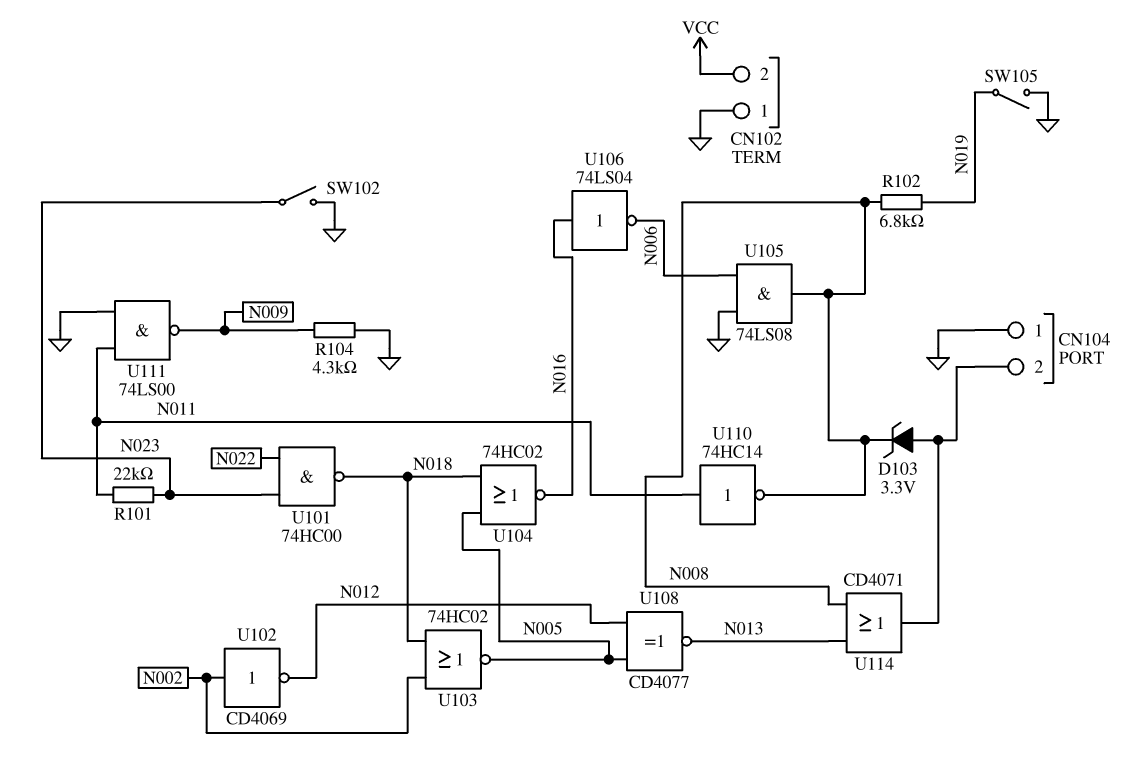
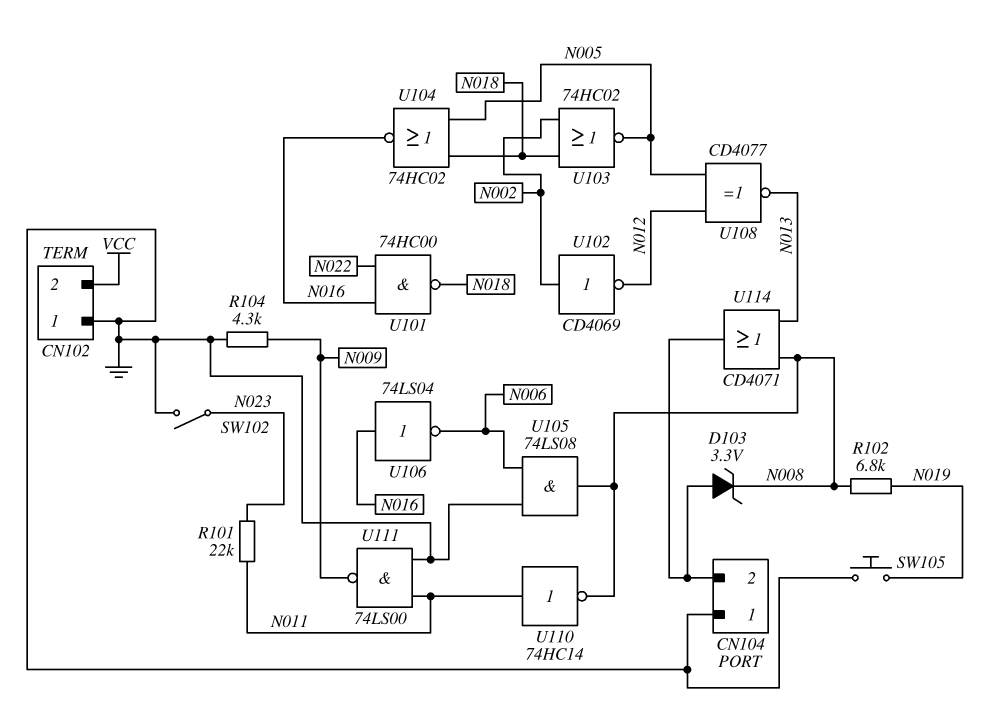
SW105: switch (GND, N019) -> button (GND, N019)
U101: NAND 74HC00 (in N022, in N023, out N018) -> NAND 74HC00 (in N016, in N022, out N018)

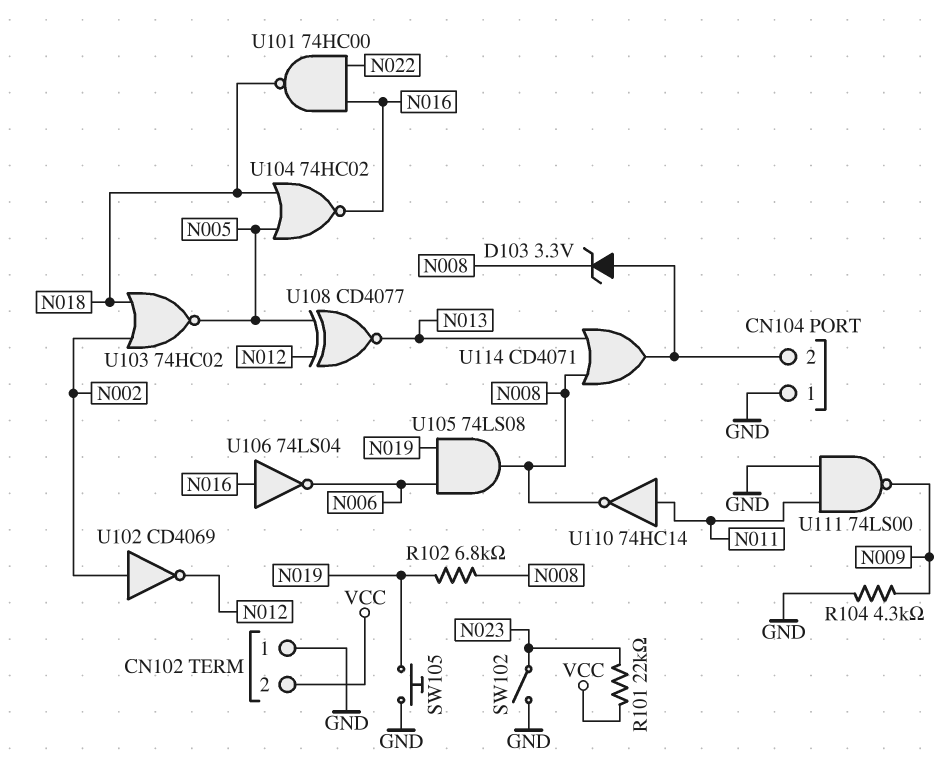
R101: 22k (N011, N023) -> 22k (N023, VCC)
U105: AND 74LS08 (in GND, in N006, out N008) -> AND 74LS08 (in N006, in N019, out N008)

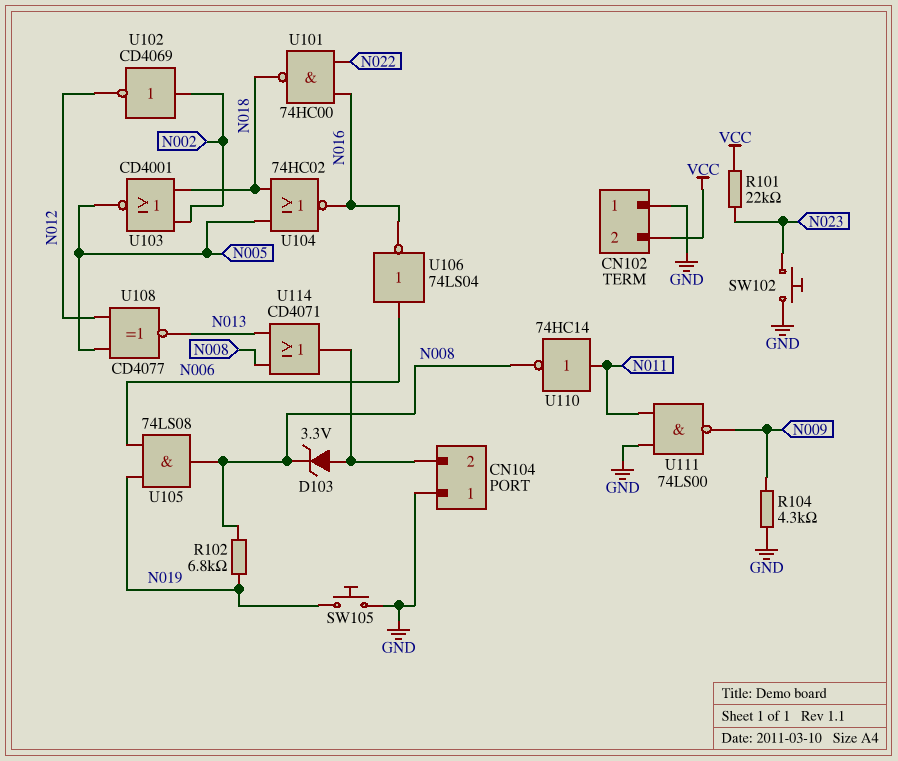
SW102: switch (GND, N023) -> button (GND, N023)
U103: NOR 74HC02 (in N002, in N018, out N005) -> NOR CD4001 (in N002, in N018, out N005)
U106: NOT 74LS04 (in N016, out N006) -> NOT 74LS04 (in N006, out N016)

